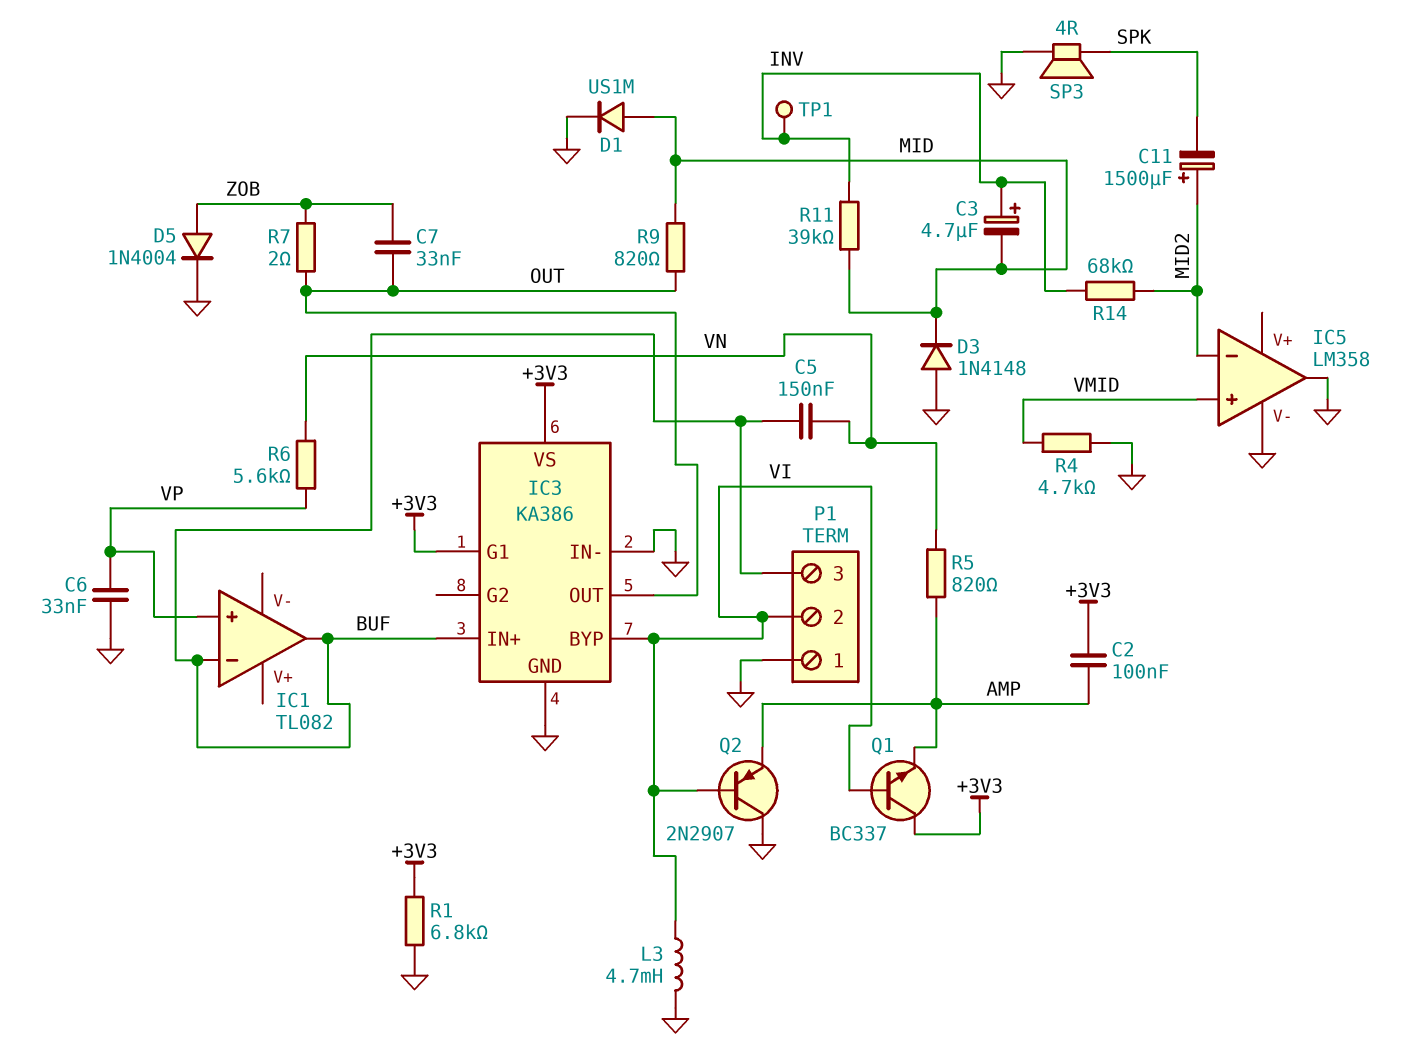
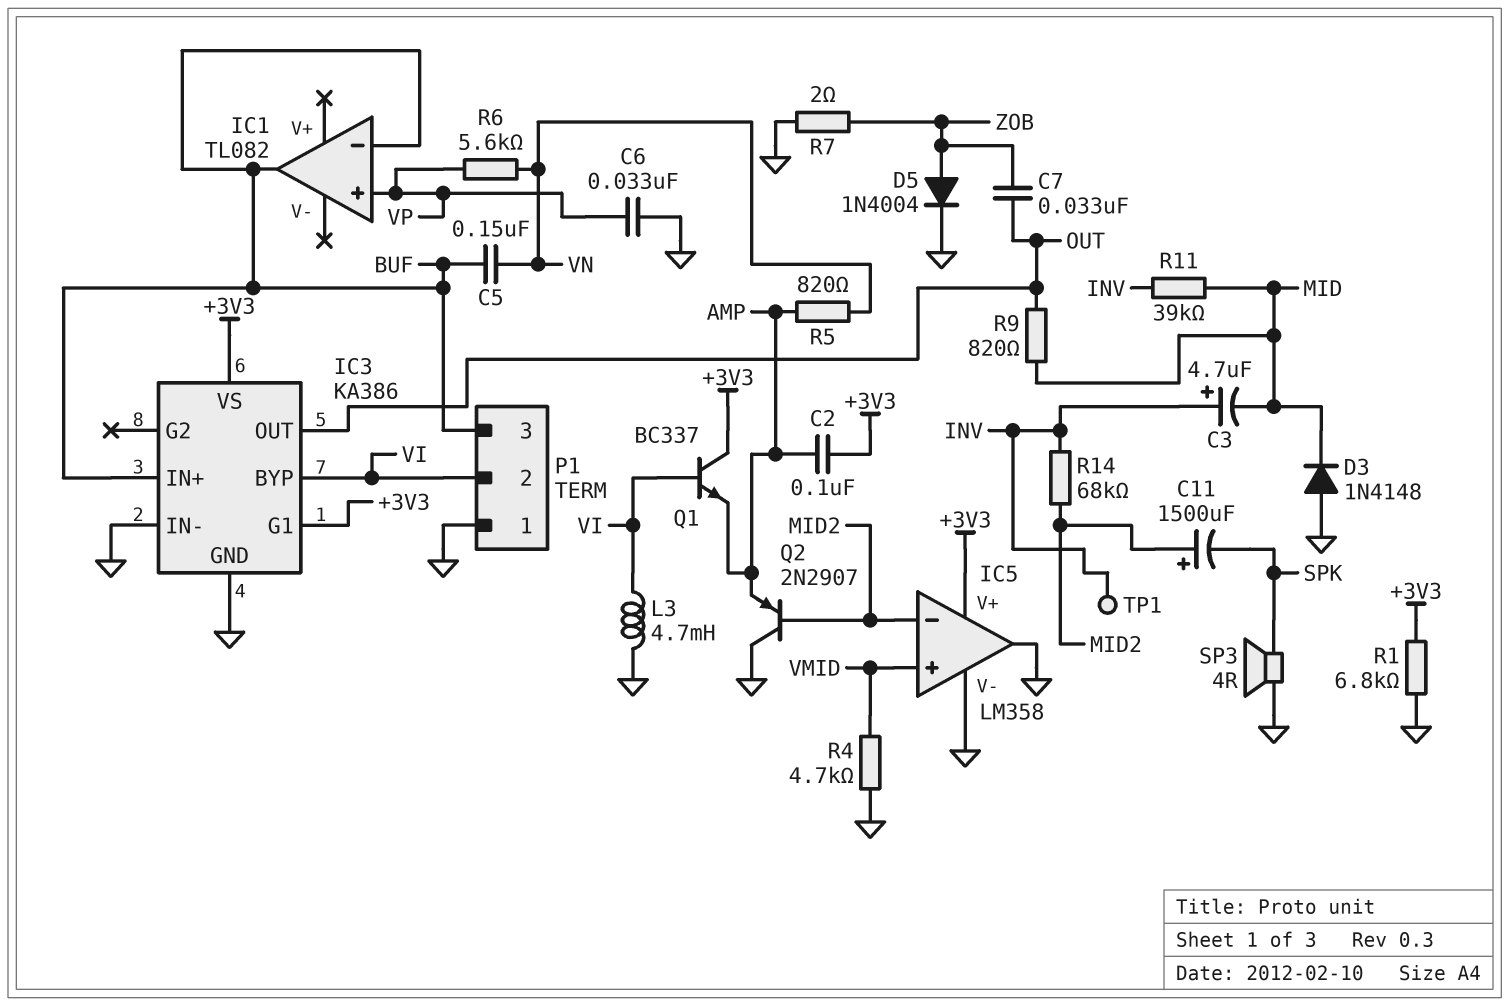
D1: diode US1M (A MID, K GND) -> none
IC5 pin V+: none -> +3V3
Q2: PNP 2N2907 (B VI, C GND, E AMP) -> PNP 2N2907 (B MID2, C GND, E AMP)
R7: 2 (OUT, ZOB) -> 2 (GND, ZOB)

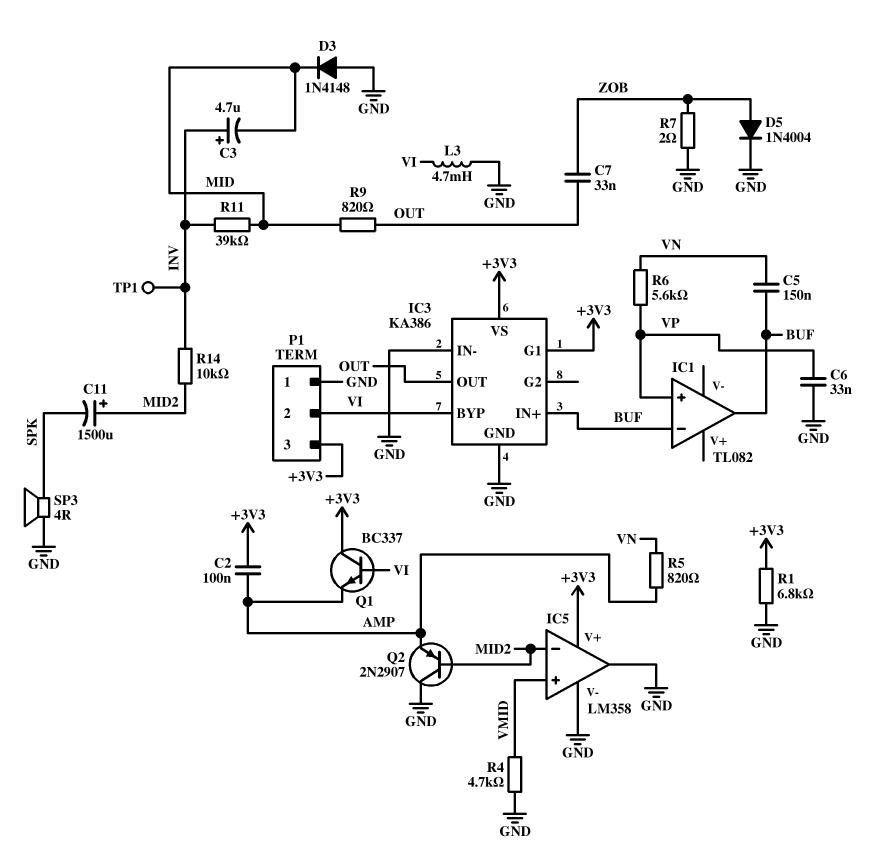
P1 pin 3: BUF -> +3V3
R14: 68k (INV, MID2) -> 10k (INV, MID2)

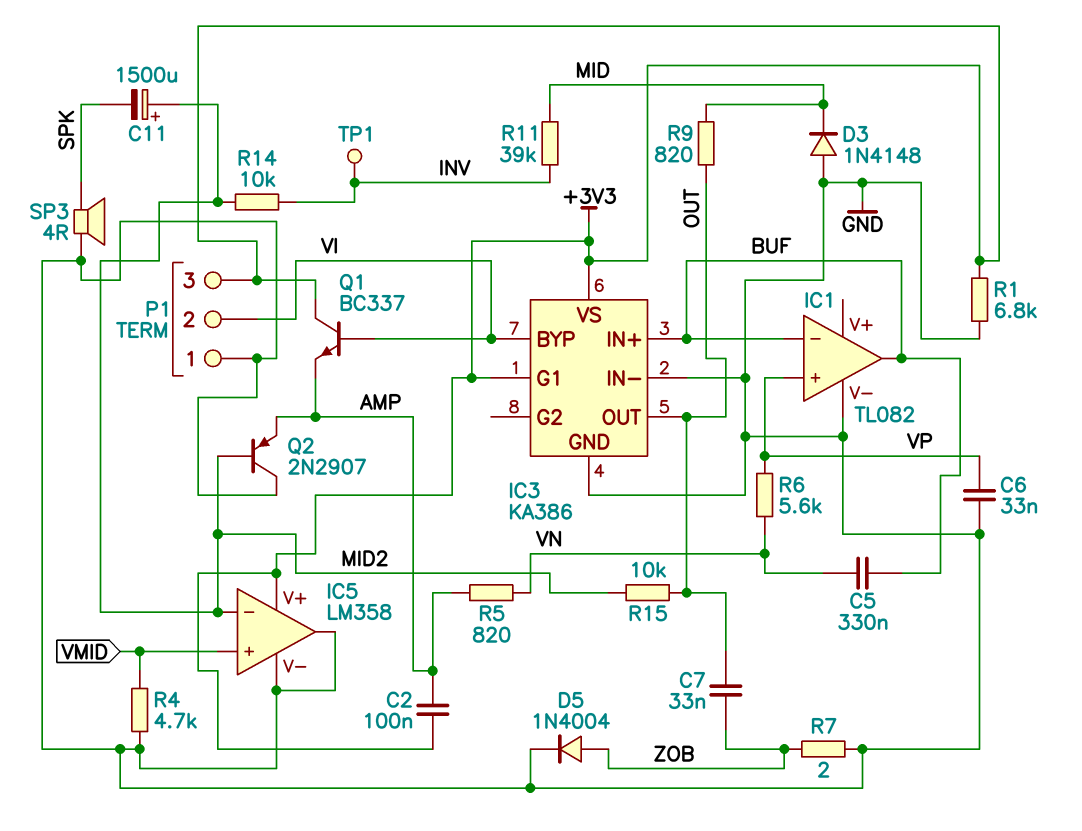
C3: 4.7uF (plus INV, minus MID) -> none
C5: 150nF (BUF, VN) -> 330nF (BUF, VN)
IC1 pin V-: none -> GND
L3: 4.7mH (GND, VI) -> none
R15: none -> 10k (MID2, OUT)

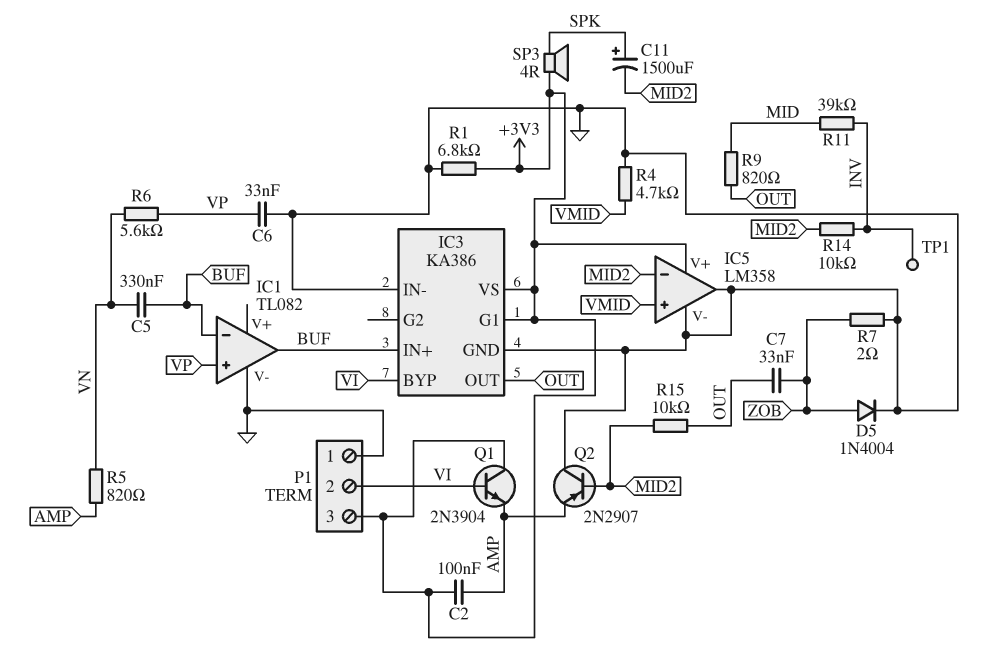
C11: 1500uF (plus MID2, minus SPK) -> 1500uF (plus SPK, minus MID2)
D3: diode 1N4148 (A GND, K MID) -> none
Q1: NPN BC337 (B VI, C +3V3, E AMP) -> NPN 2N3904 (B VI, C +3V3, E AMP)
SP3: speaker 4R (GND, SPK) -> speaker 4R (+3V3, SPK)

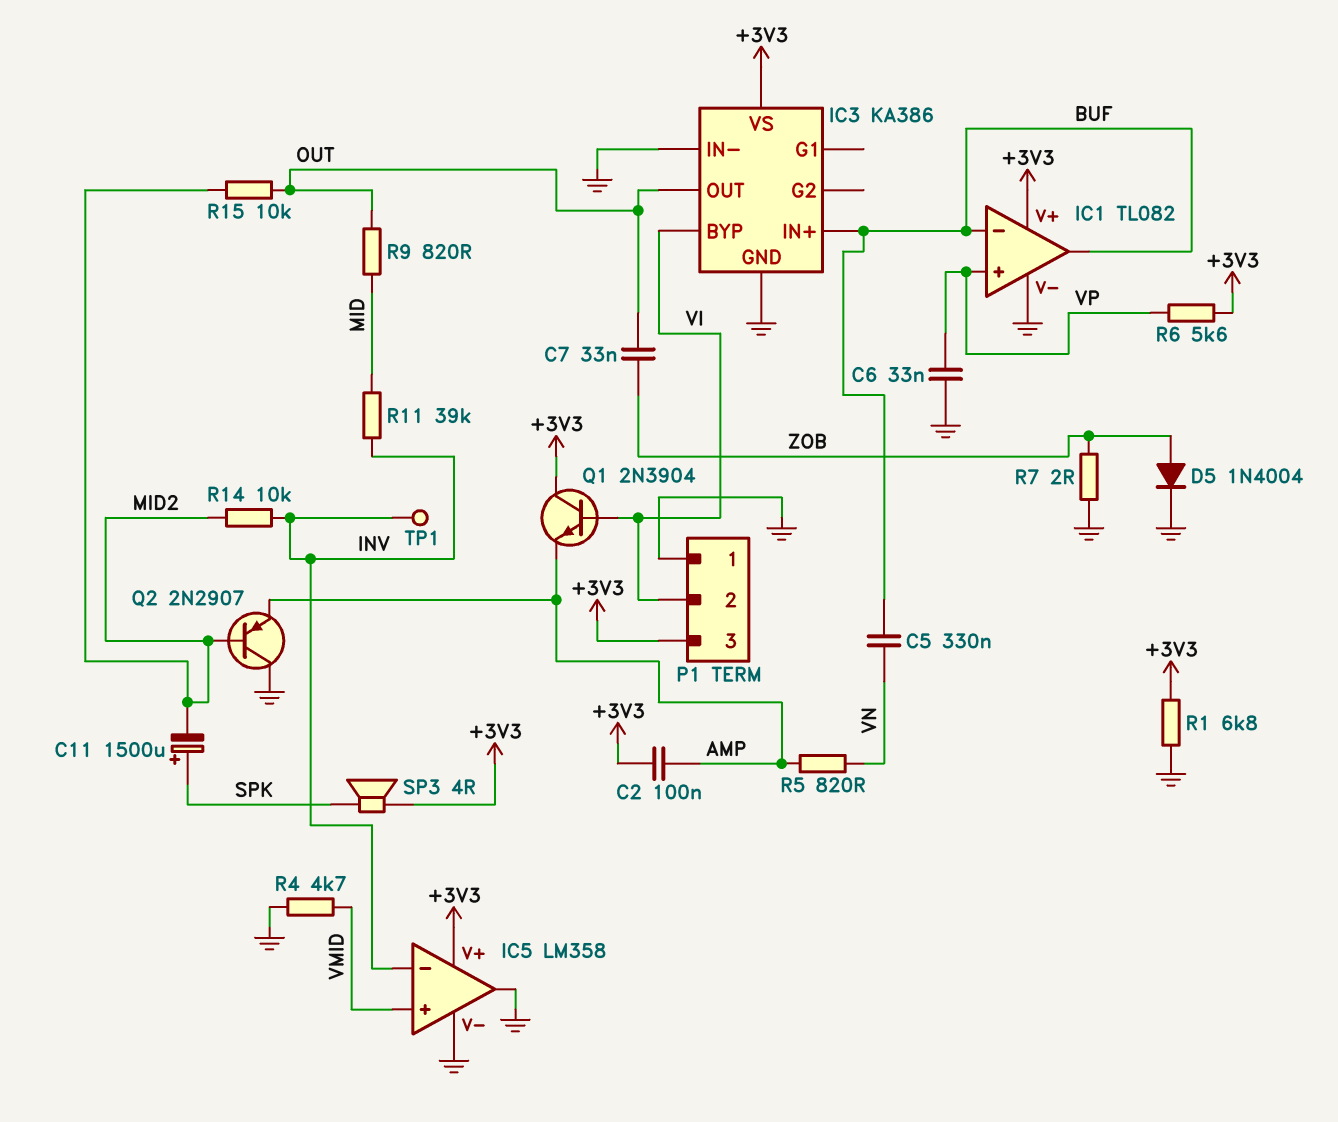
IC1 pin V+: none -> +3V3
IC3 pin G1: +3V3 -> none
IC5 pin in-: MID2 -> INV
R6: 5.6k (VN, VP) -> 5.6k (+3V3, VP)

